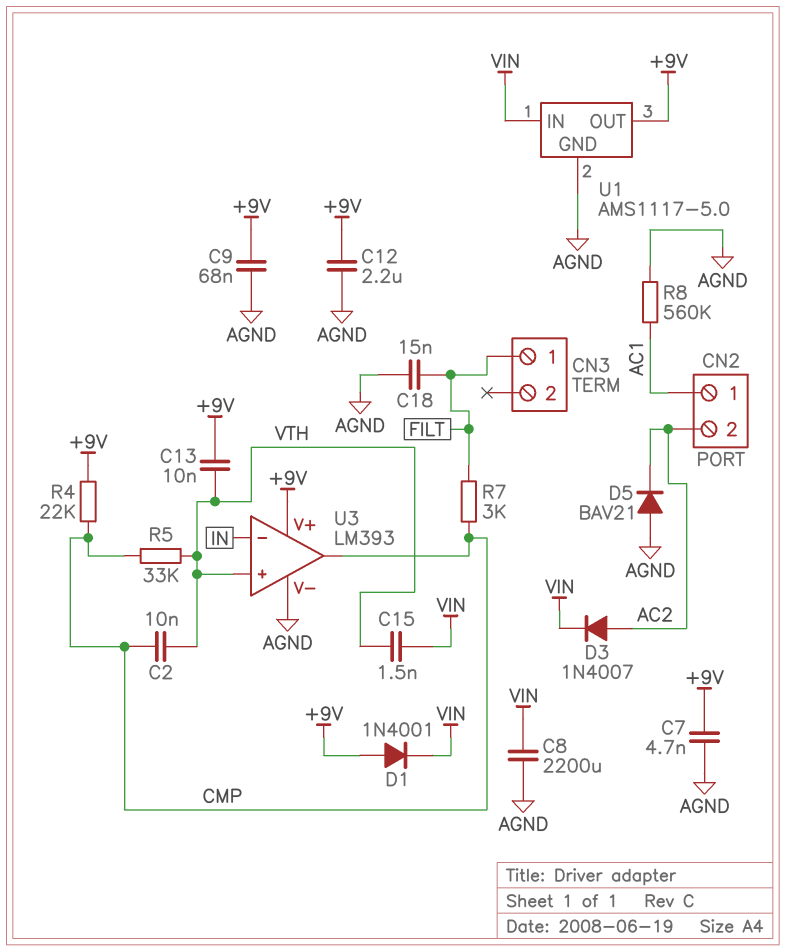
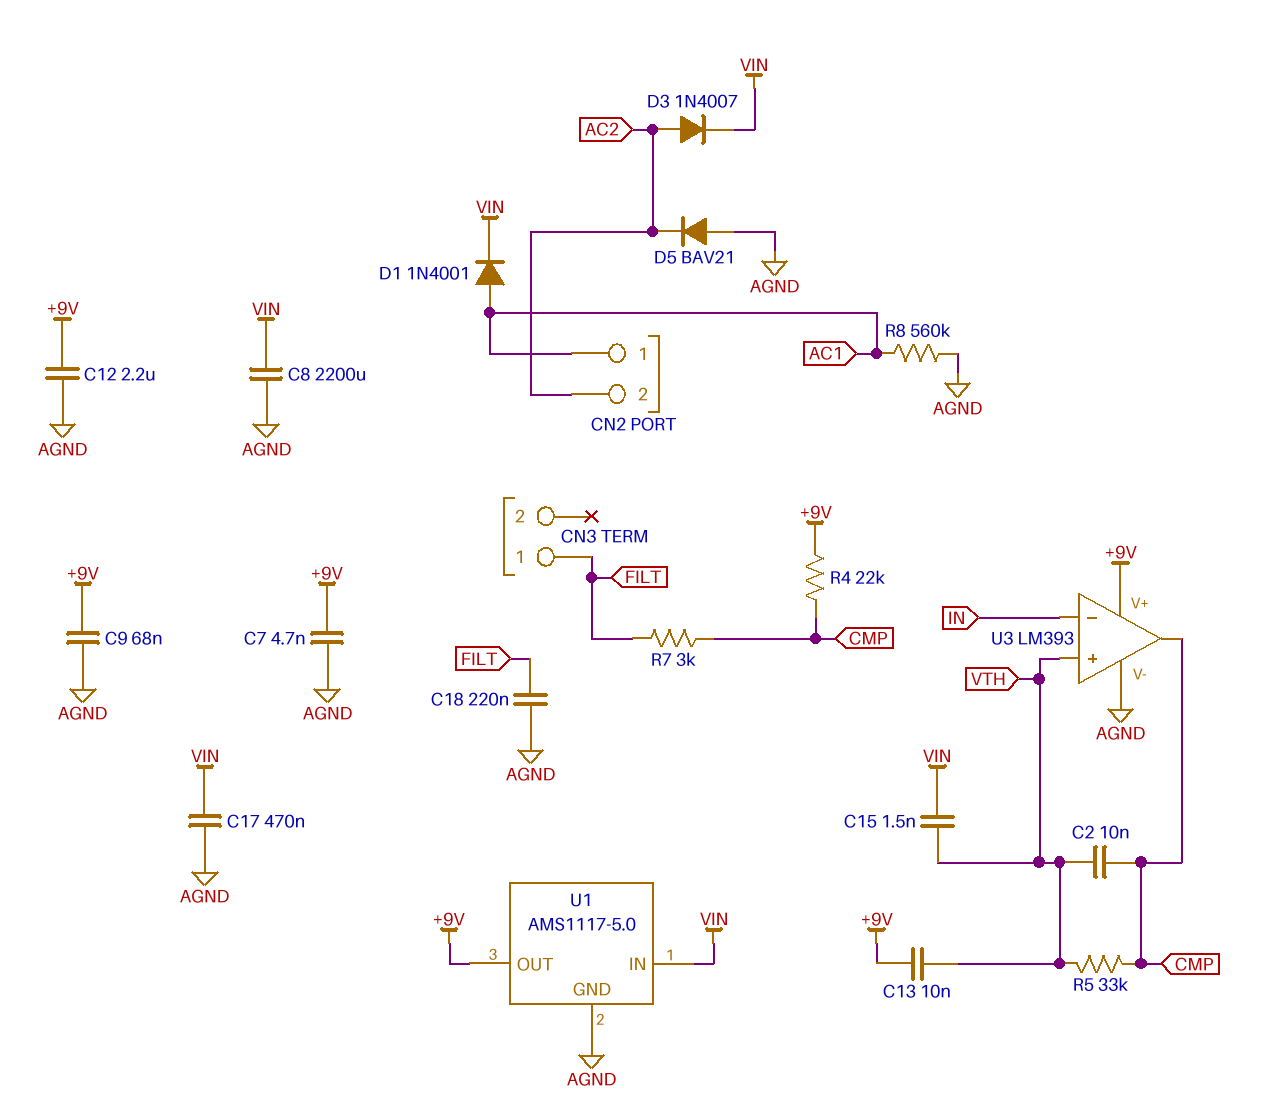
C17: none -> 470nF (AGND, VIN)
C18: 15nF (AGND, FILT) -> 220nF (AGND, FILT)
D1: diode 1N4001 (A +9V, K VIN) -> diode 1N4001 (A AC1, K VIN)

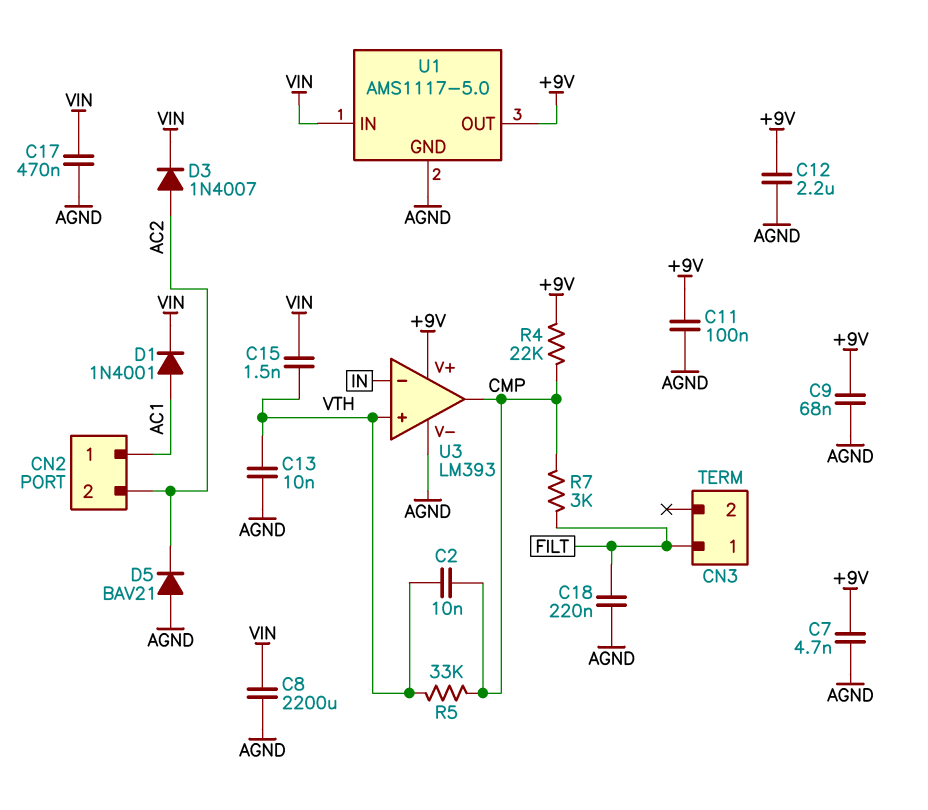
C11: none -> 100nF (+9V, AGND)
C13: 10nF (+9V, VTH) -> 10nF (AGND, VTH)
R8: 560k (AC1, AGND) -> none

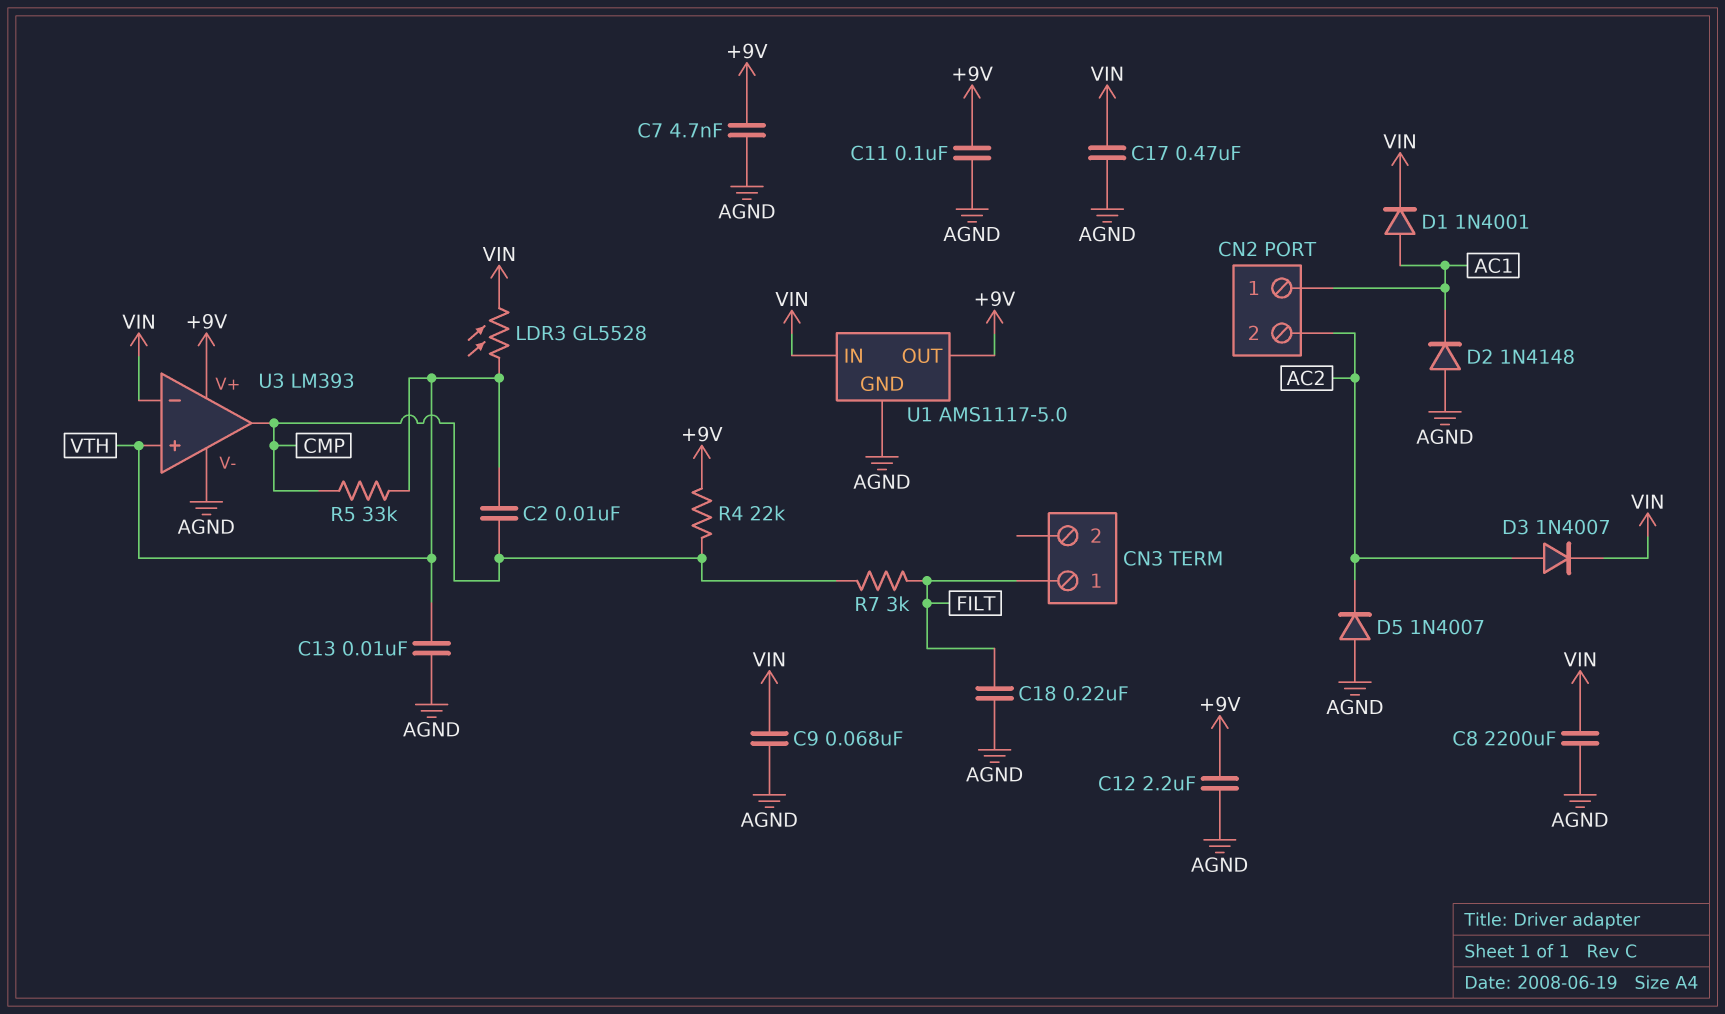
C9: 68nF (+9V, AGND) -> 68nF (AGND, VIN)
C15: 1.5nF (VIN, VTH) -> none
D2: none -> diode 1N4148 (A AGND, K AC1)
D5: diode BAV21 (A AGND, K AC2) -> diode 1N4007 (A AGND, K AC2)
LDR3: none -> GL5528 (VIN, VTH)
U3 pin in-: IN -> VIN

